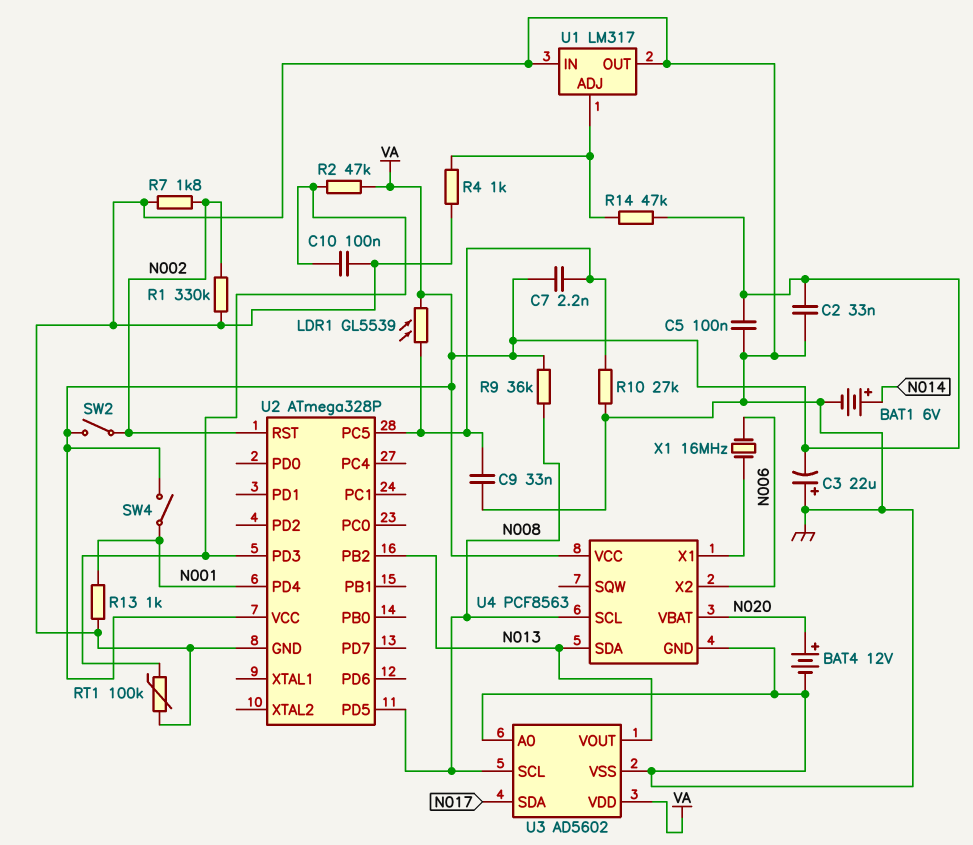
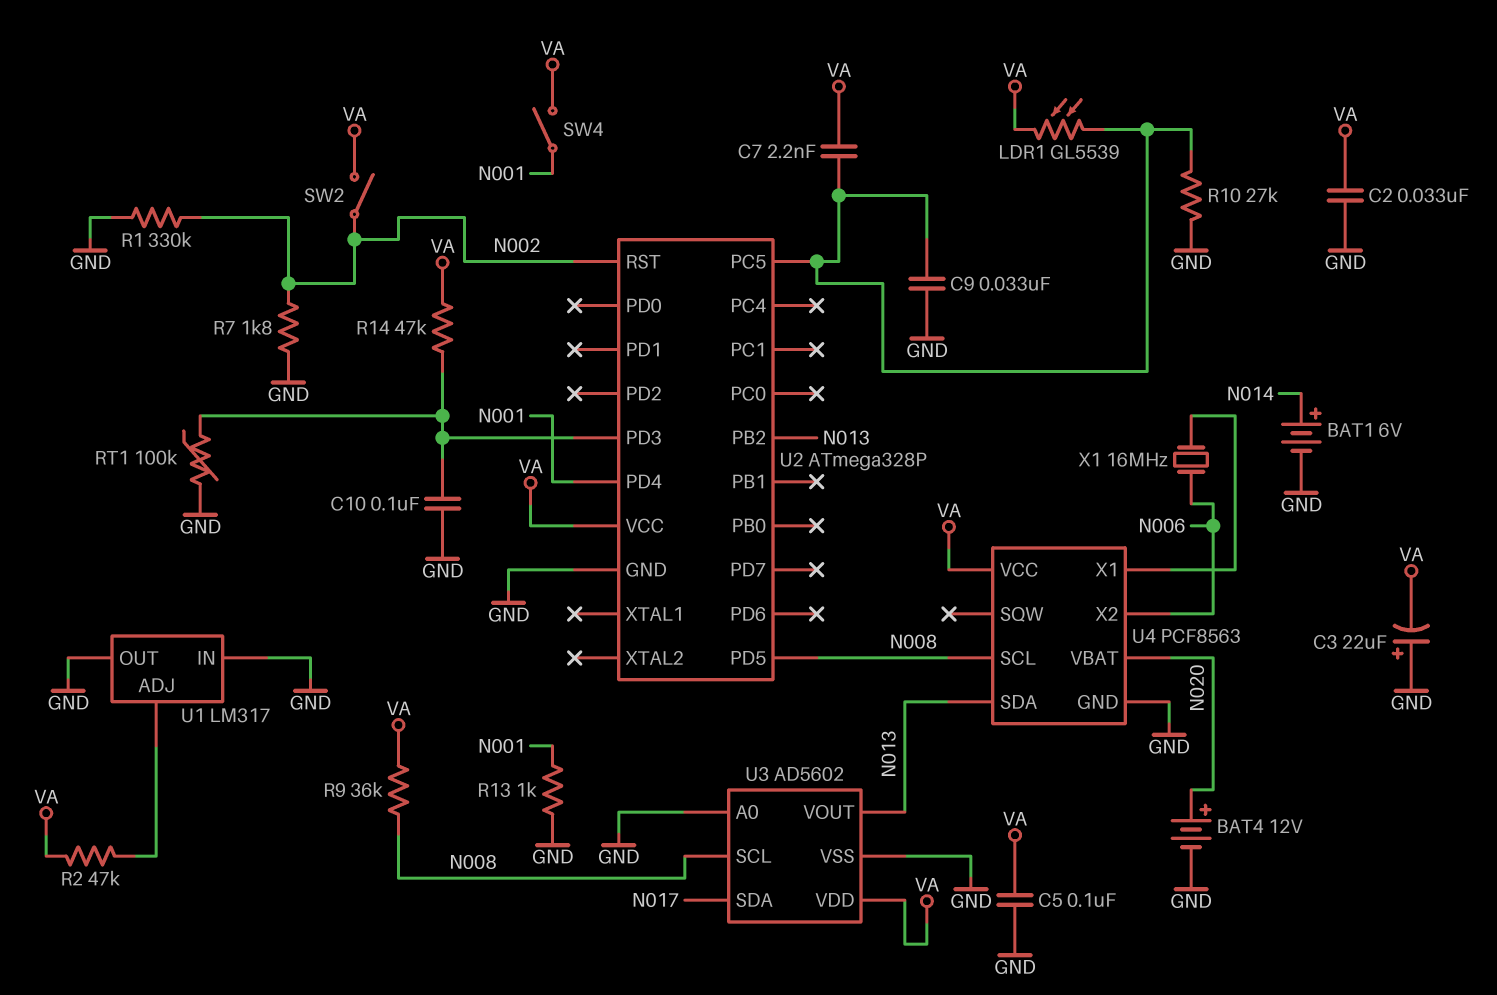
R2: 47k (U2/PD3, VA) -> 47k (U1/ADJ, VA)
R4: 1k (GND, U1/ADJ) -> none
R14: 47k (U1/ADJ, VA) -> 47k (U2/PD3, VA)

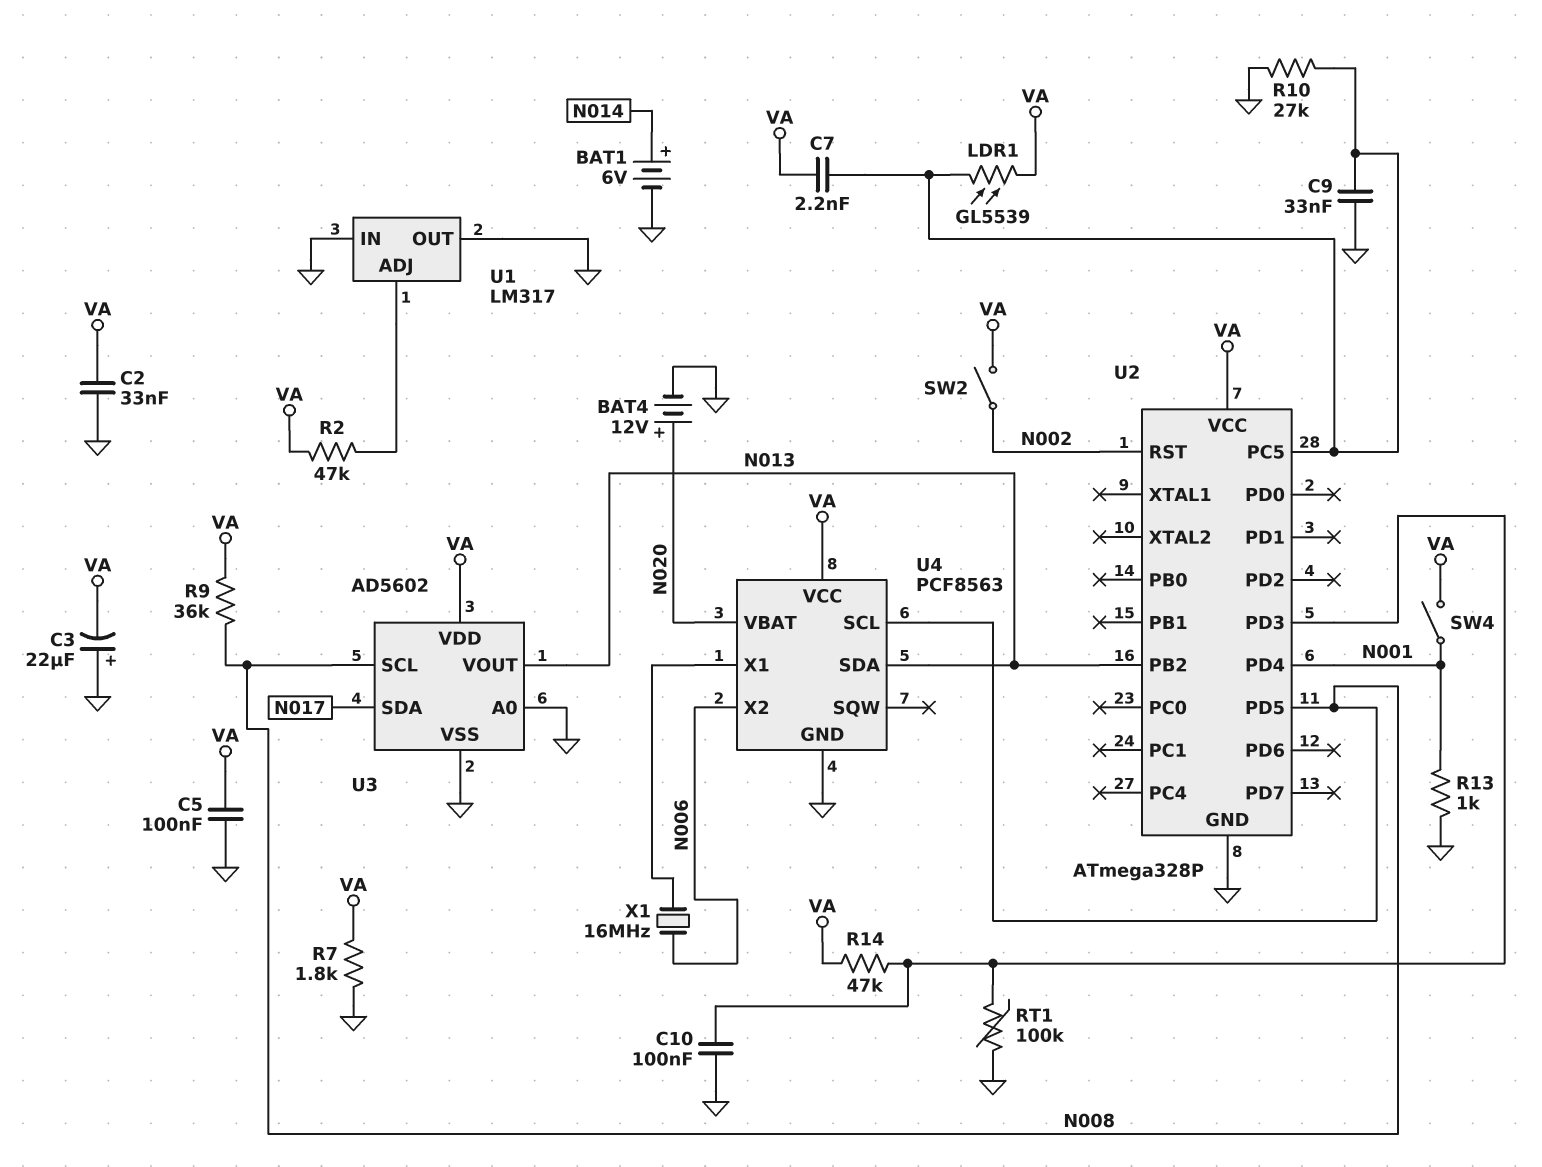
R1: 330k (GND, N002) -> none
R7: 1.8k (GND, N002) -> 1.8k (GND, VA)

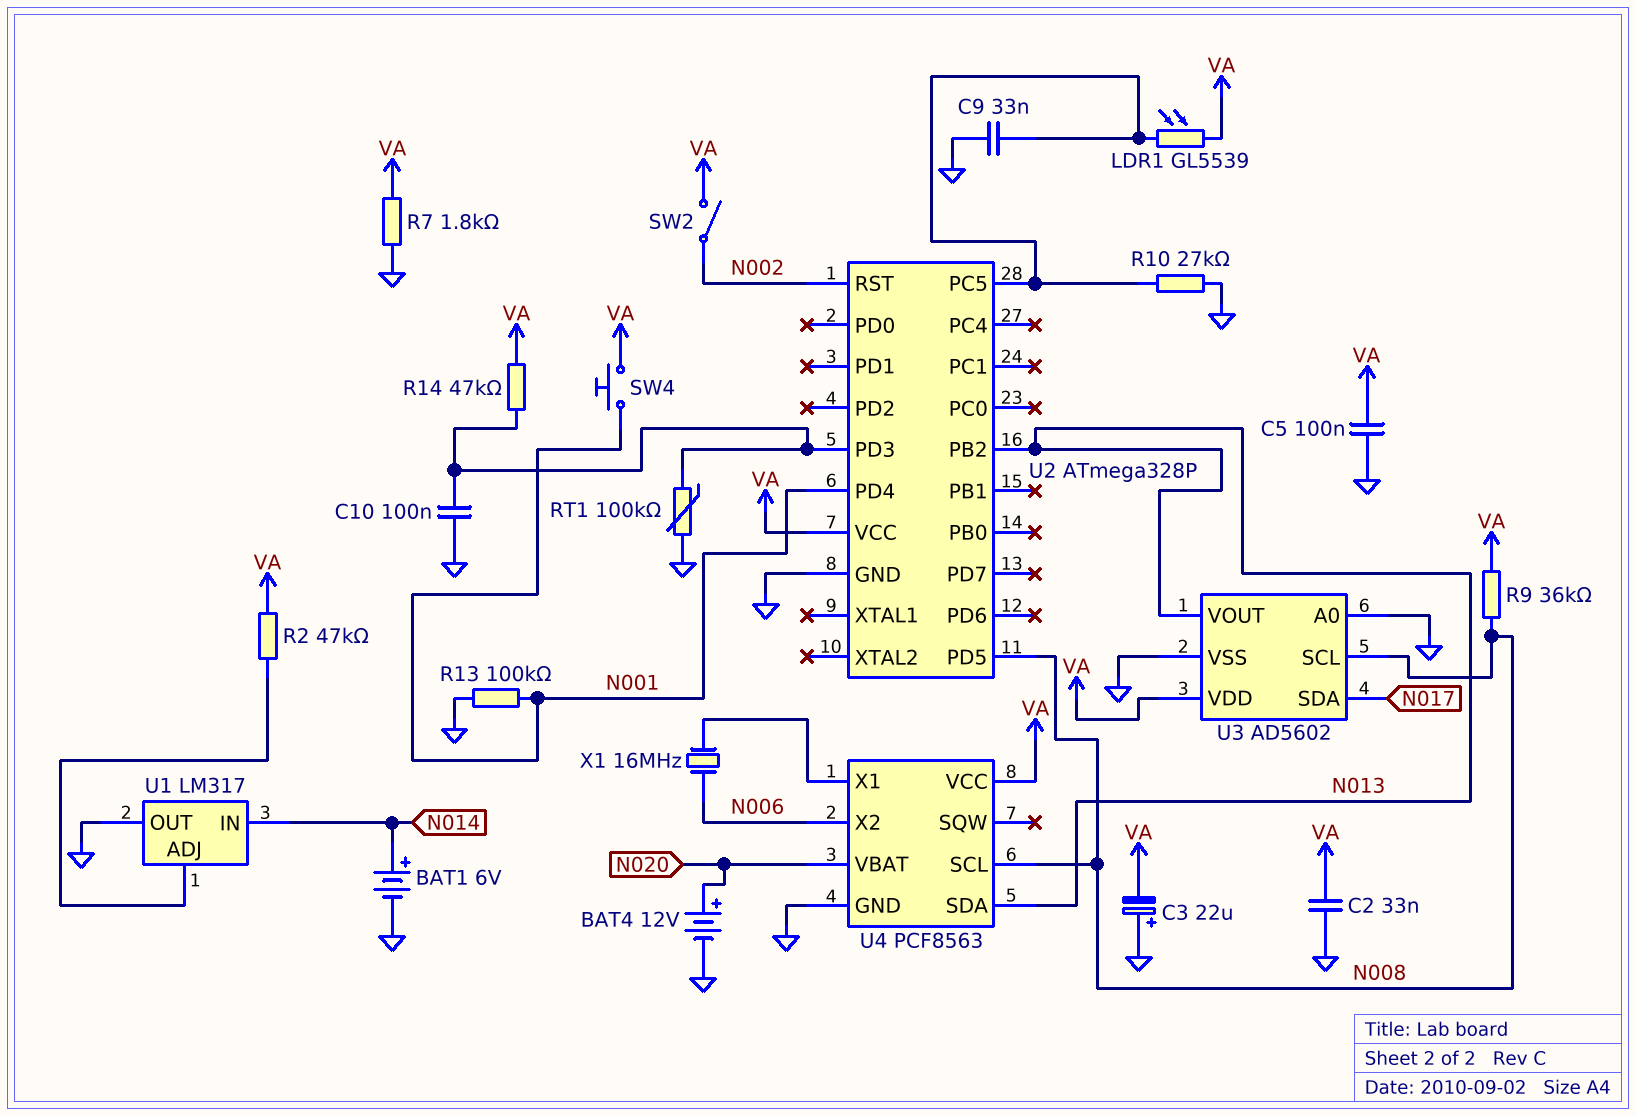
C7: 2.2nF (U2/PC5, VA) -> none
R13: 1k (GND, N001) -> 100k (GND, N001)
SW4: switch (N001, VA) -> button (N001, VA)
U1 pin IN: GND -> N014

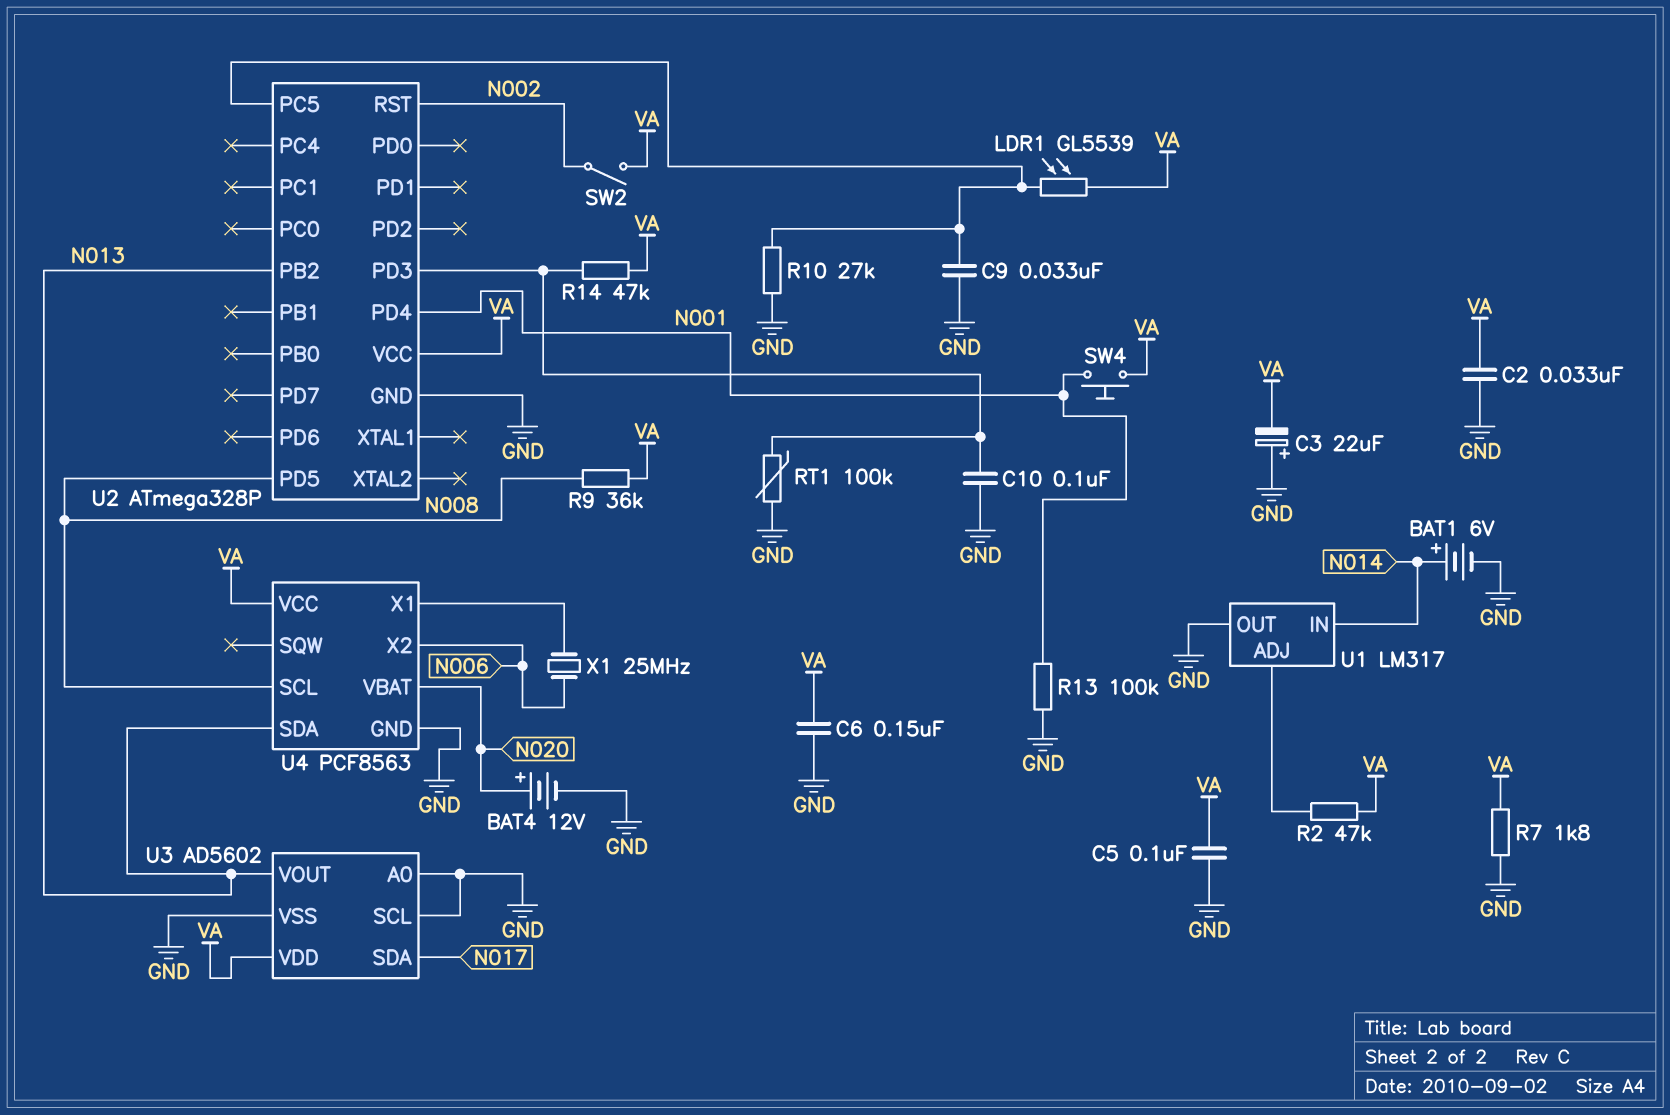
C6: none -> 150nF (GND, VA)
U3 pin SCL: N008 -> GND
X1: 16MHz (N006, U4/X1) -> 25MHz (N006, U4/X1)

